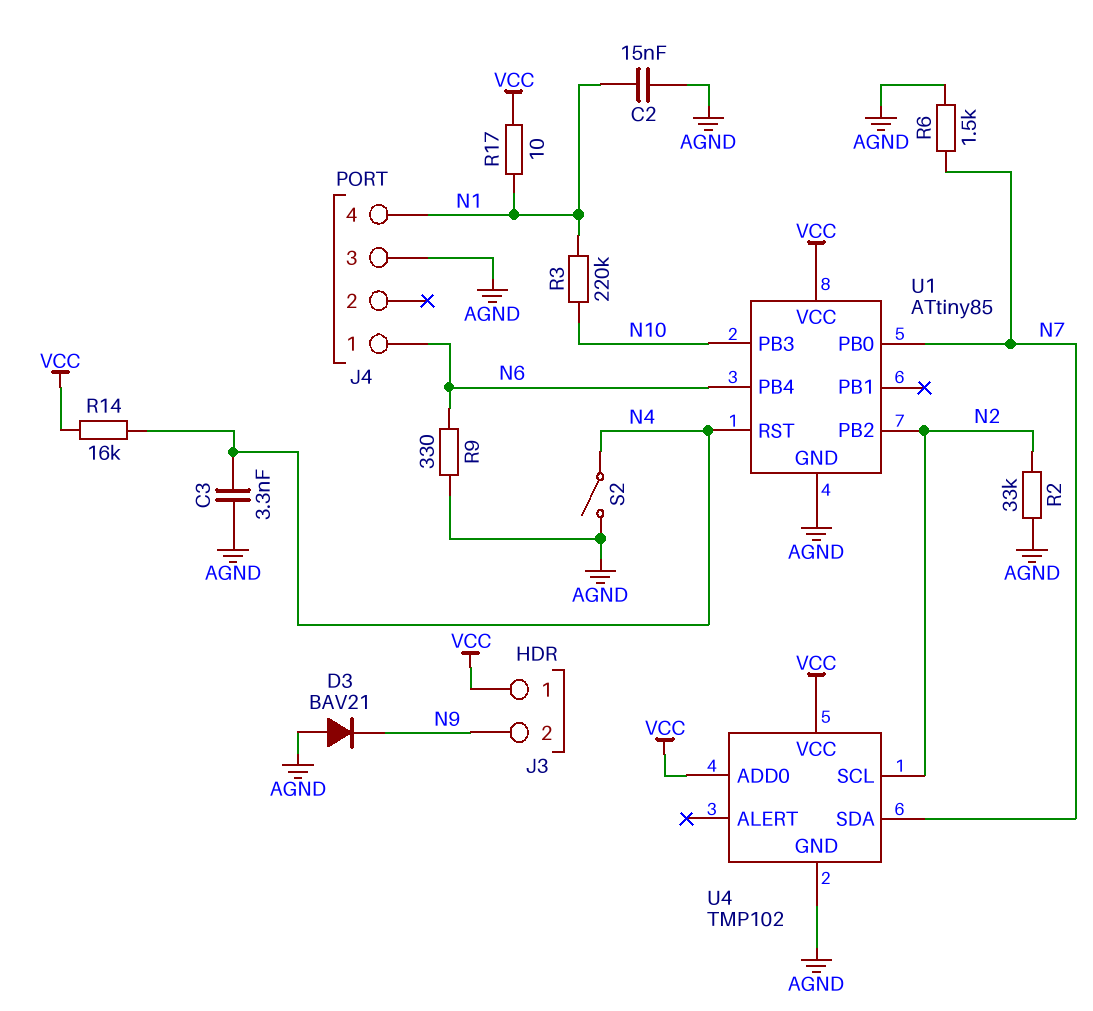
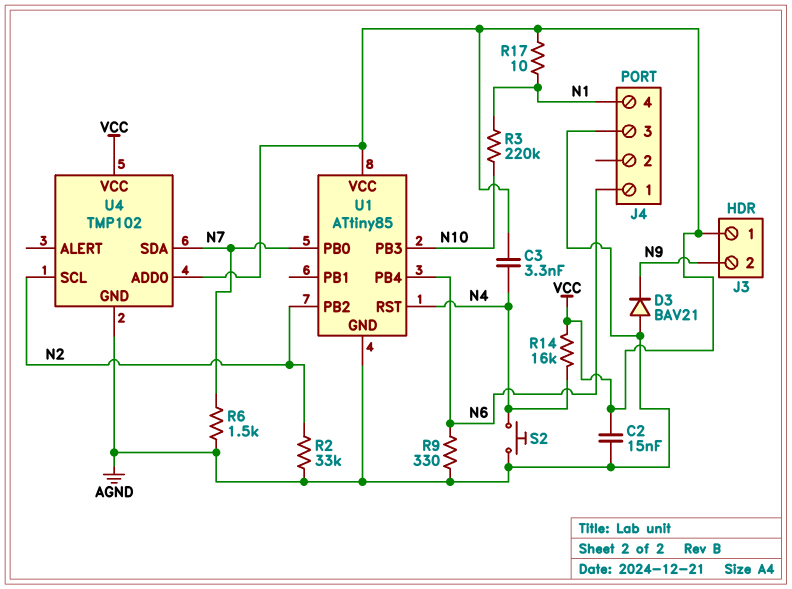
C2: 15nF (AGND, N1) -> 15nF (AGND, VCC)
C3: 3.3nF (AGND, N4) -> 3.3nF (N4, VCC)
S2: switch (AGND, N4) -> button (AGND, N4)

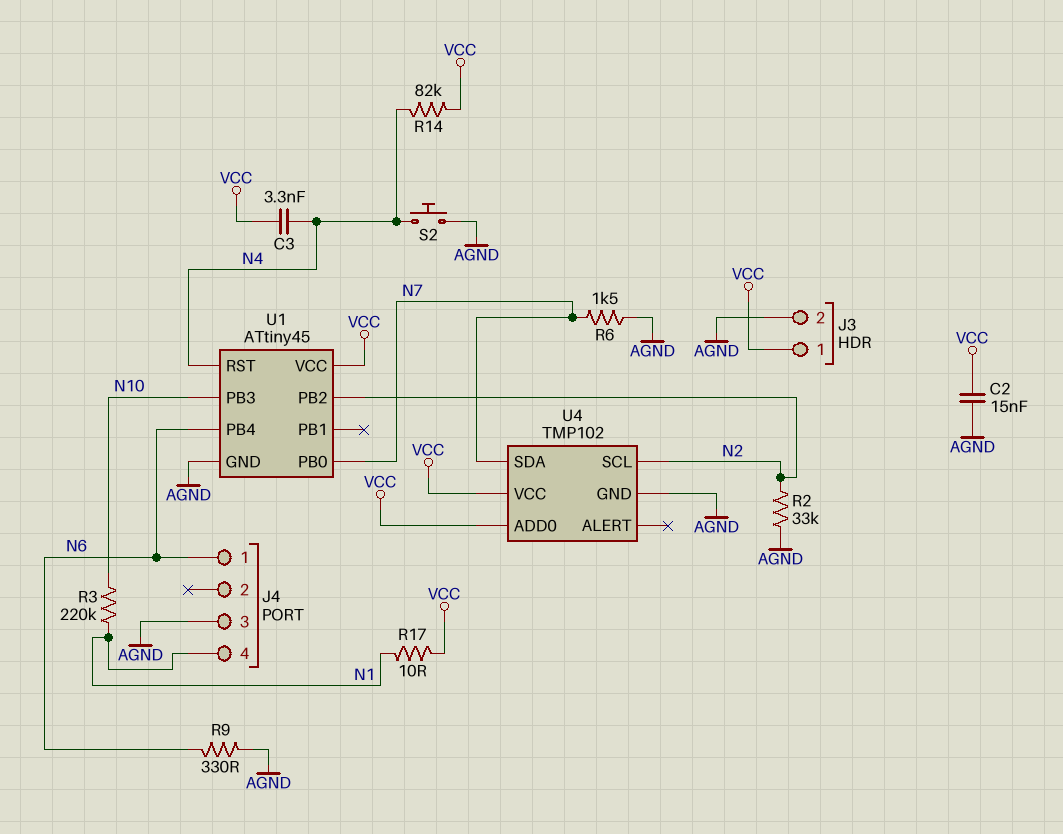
D3: diode BAV21 (A AGND, K N9) -> none
J3 pin 2: N9 -> AGND
R14: 16k (N4, VCC) -> 82k (N4, VCC)
U1: ATtiny85 -> ATtiny45

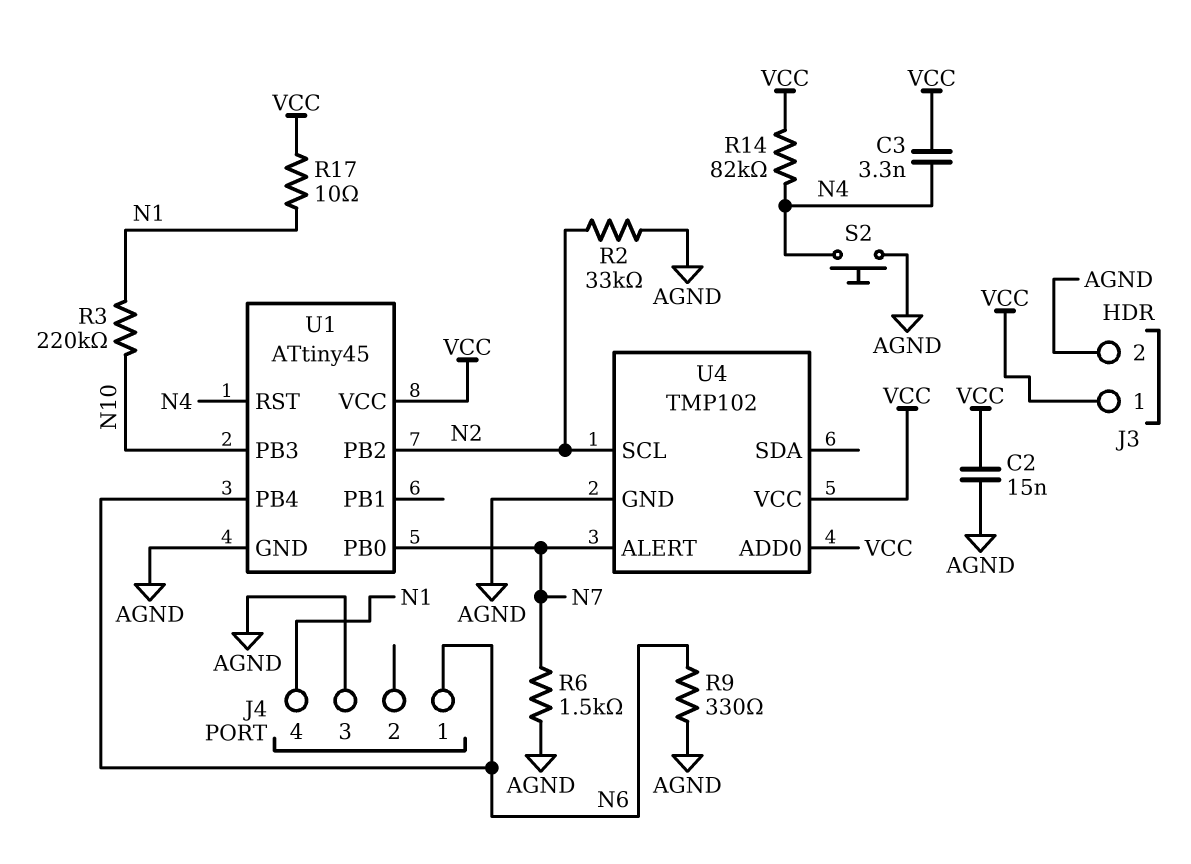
U4 pin ALERT: none -> N7
U4 pin SDA: N7 -> none

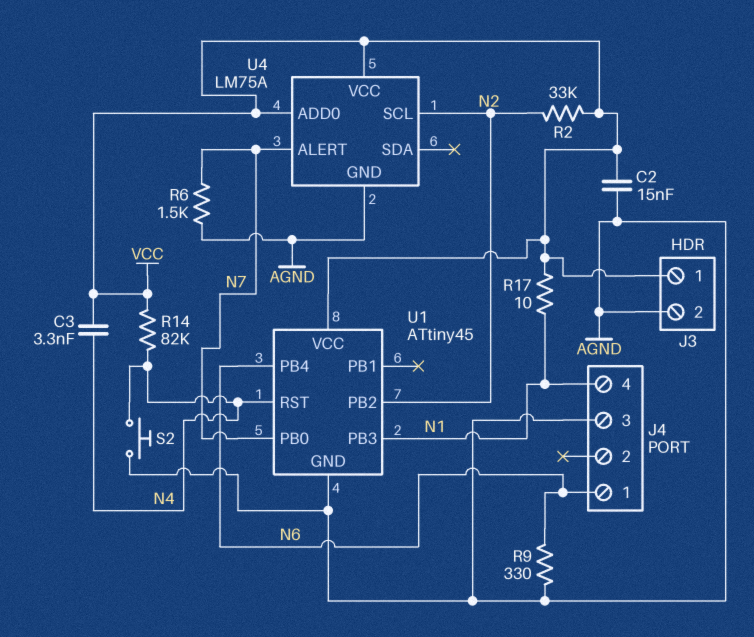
R2: 33k (AGND, N2) -> 33k (N2, VCC)
R3: 220k (N1, N10) -> none
U1 pin PB3: N10 -> N1
U4: TMP102 -> LM75A

